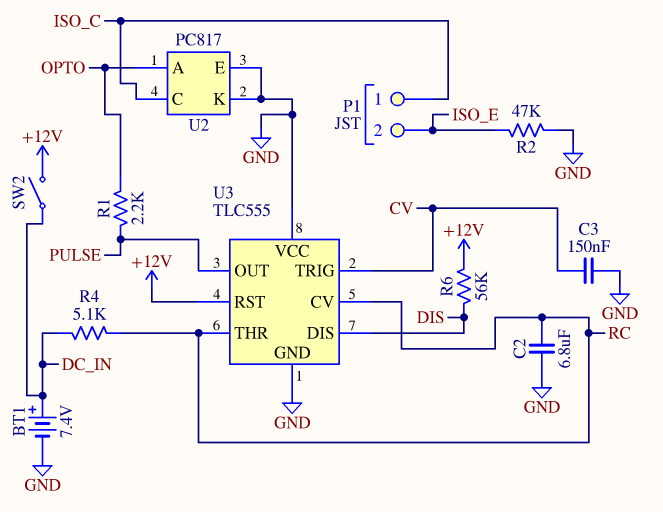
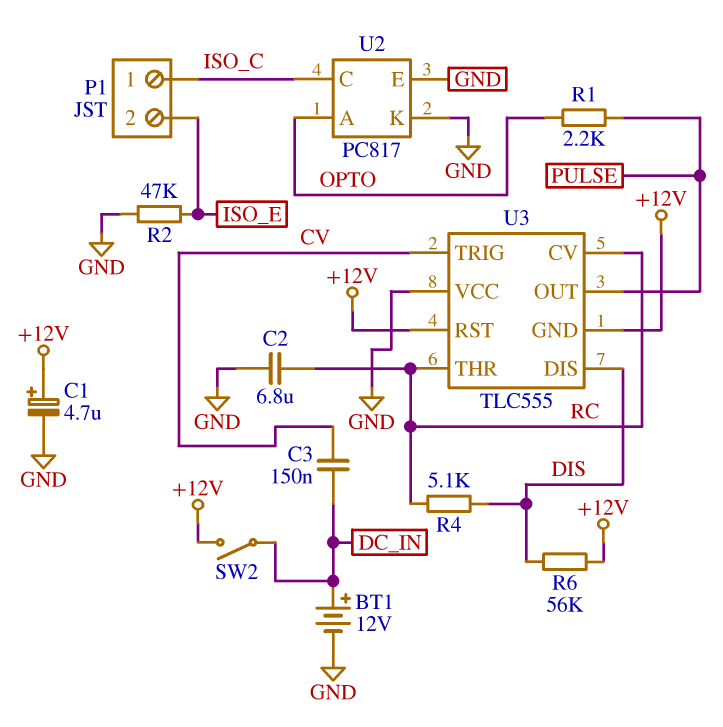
BT1: 7.4V (plus DC_IN, minus GND) -> 12V (plus DC_IN, minus GND)
C1: none -> 4.7uF (plus +12V, minus GND)
C3: 150nF (CV, GND) -> 150nF (CV, DC_IN)
R4: 5.1k (DC_IN, RC) -> 5.1k (DIS, RC)
U3 pin GND: GND -> +12V

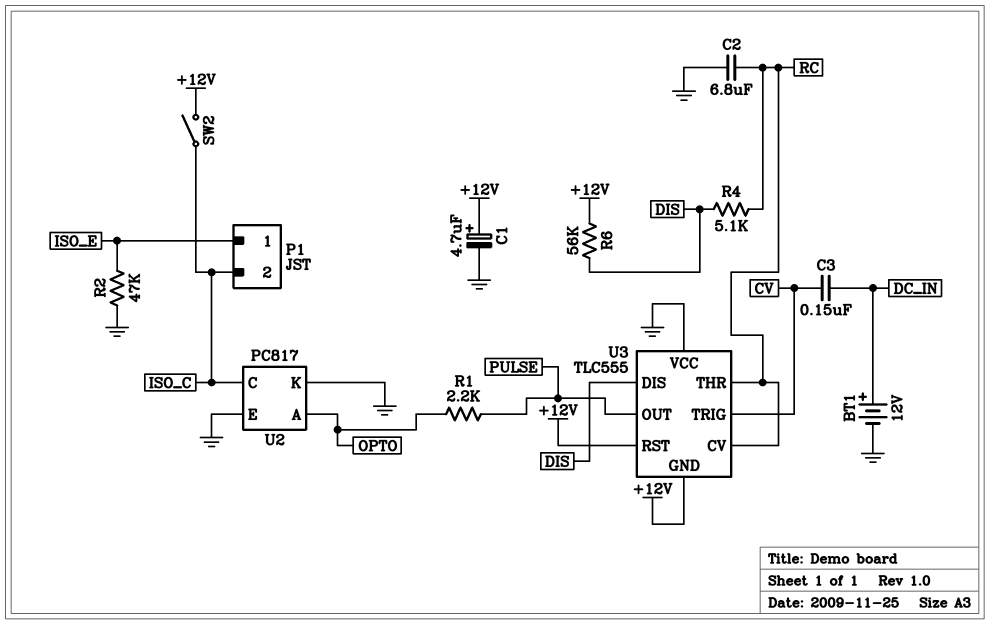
P1 pin 1: ISO_C -> ISO_E
P1 pin 2: ISO_E -> ISO_C
SW2: switch (+12V, DC_IN) -> switch (+12V, ISO_C)

